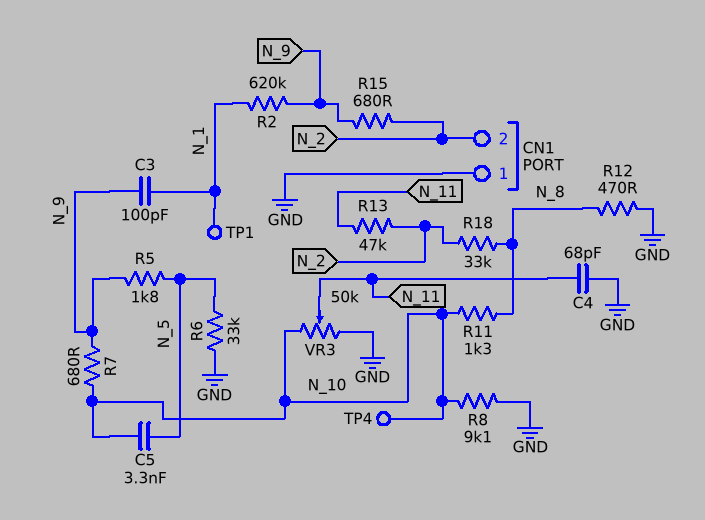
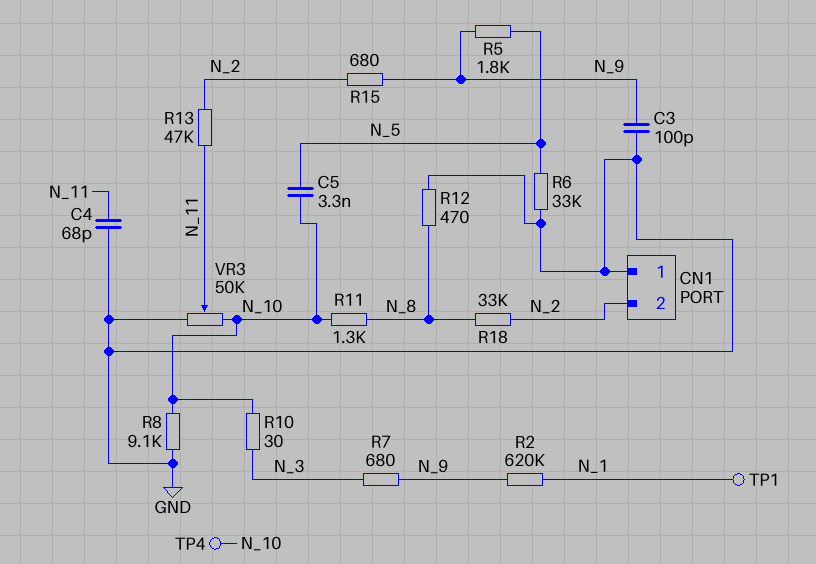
C3: 100pF (N_1, N_9) -> 100pF (GND, N_9)
R7: 680 (N_9, N_10) -> 680 (N_3, N_9)
R10: none -> 30 (N_3, N_10)

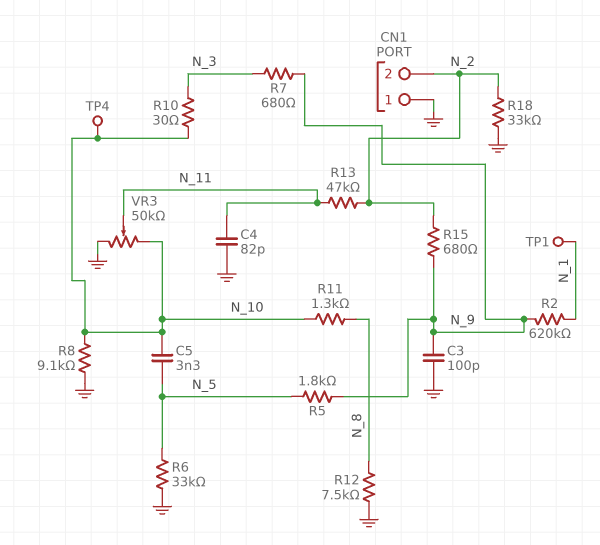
C4: 68pF (GND, N_11) -> 82pF (GND, N_11)
R12: 470 (GND, N_8) -> 7.5k (GND, N_8)
R18: 33k (N_2, N_8) -> 33k (GND, N_2)

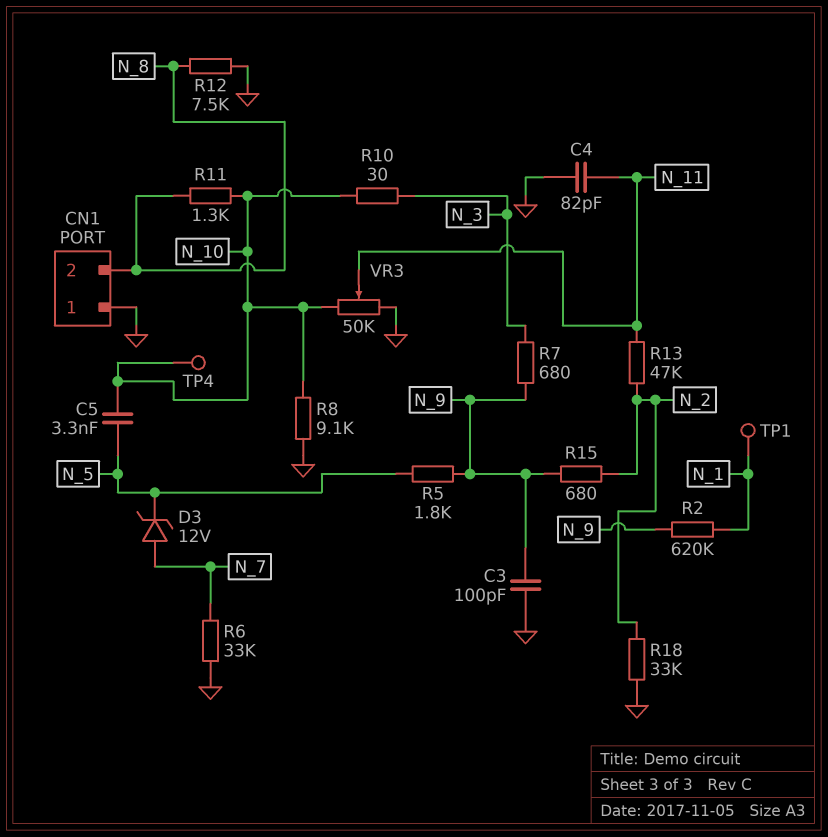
CN1 pin 2: N_2 -> N_8
D3: none -> zener 12V (A N_7, K N_5)
R6: 33k (GND, N_5) -> 33k (GND, N_7)

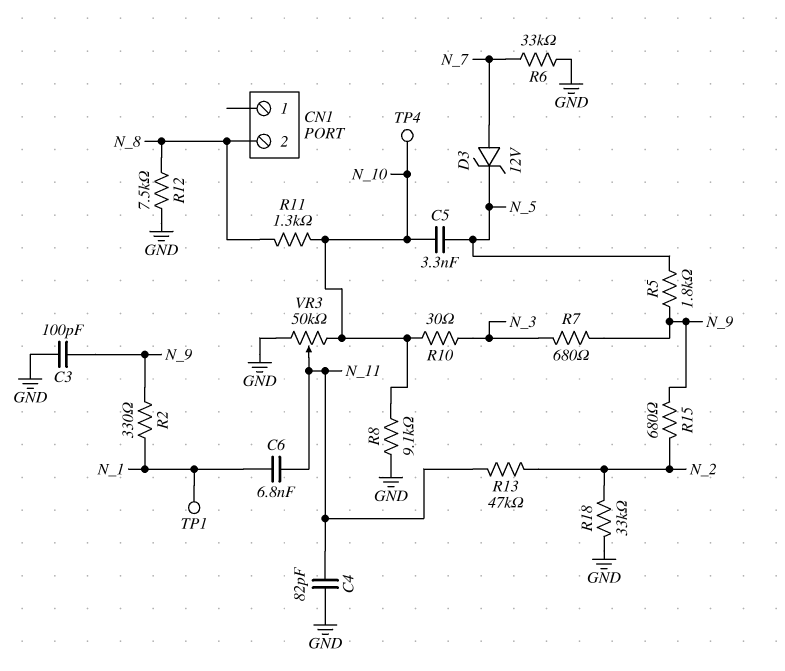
C6: none -> 6.8nF (N_1, N_11)
CN1 pin 1: GND -> none
R2: 620k (N_1, N_9) -> 330 (N_1, N_9)

